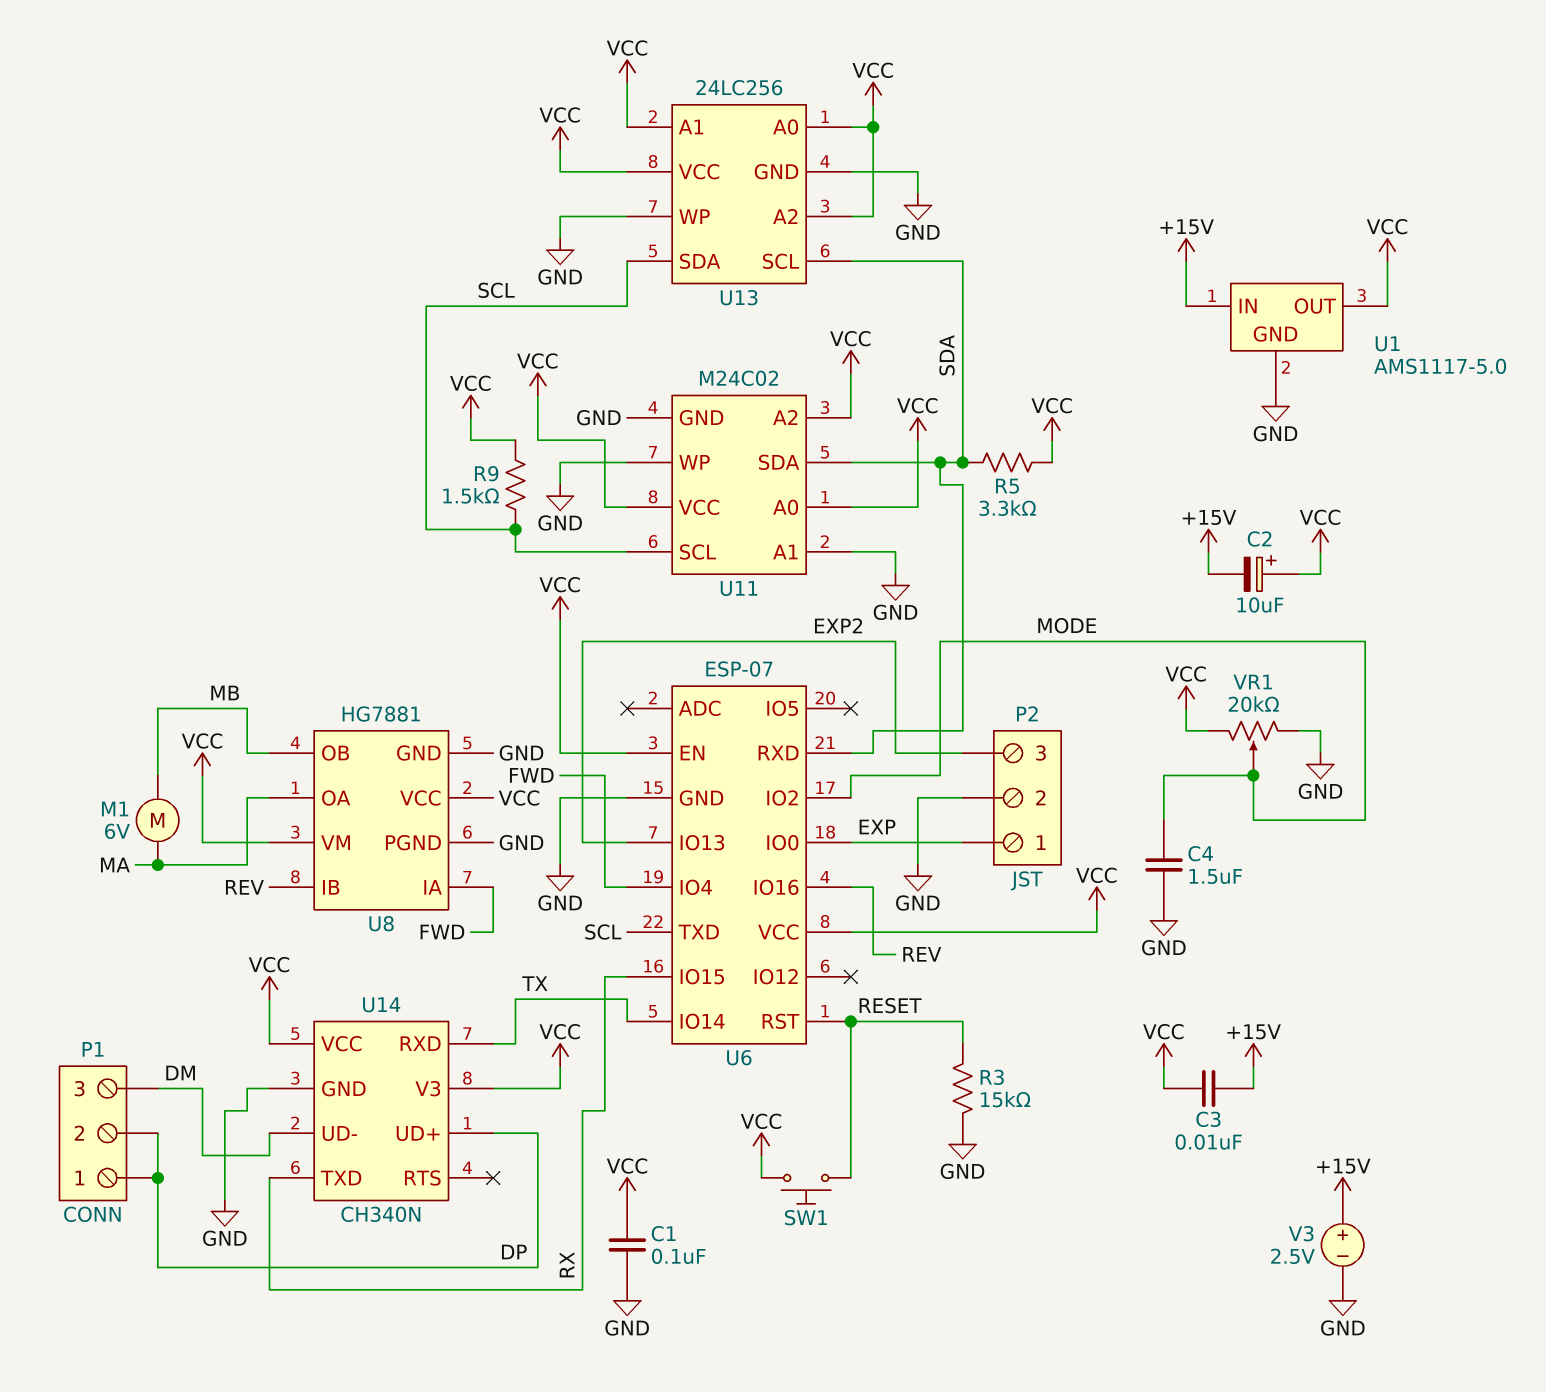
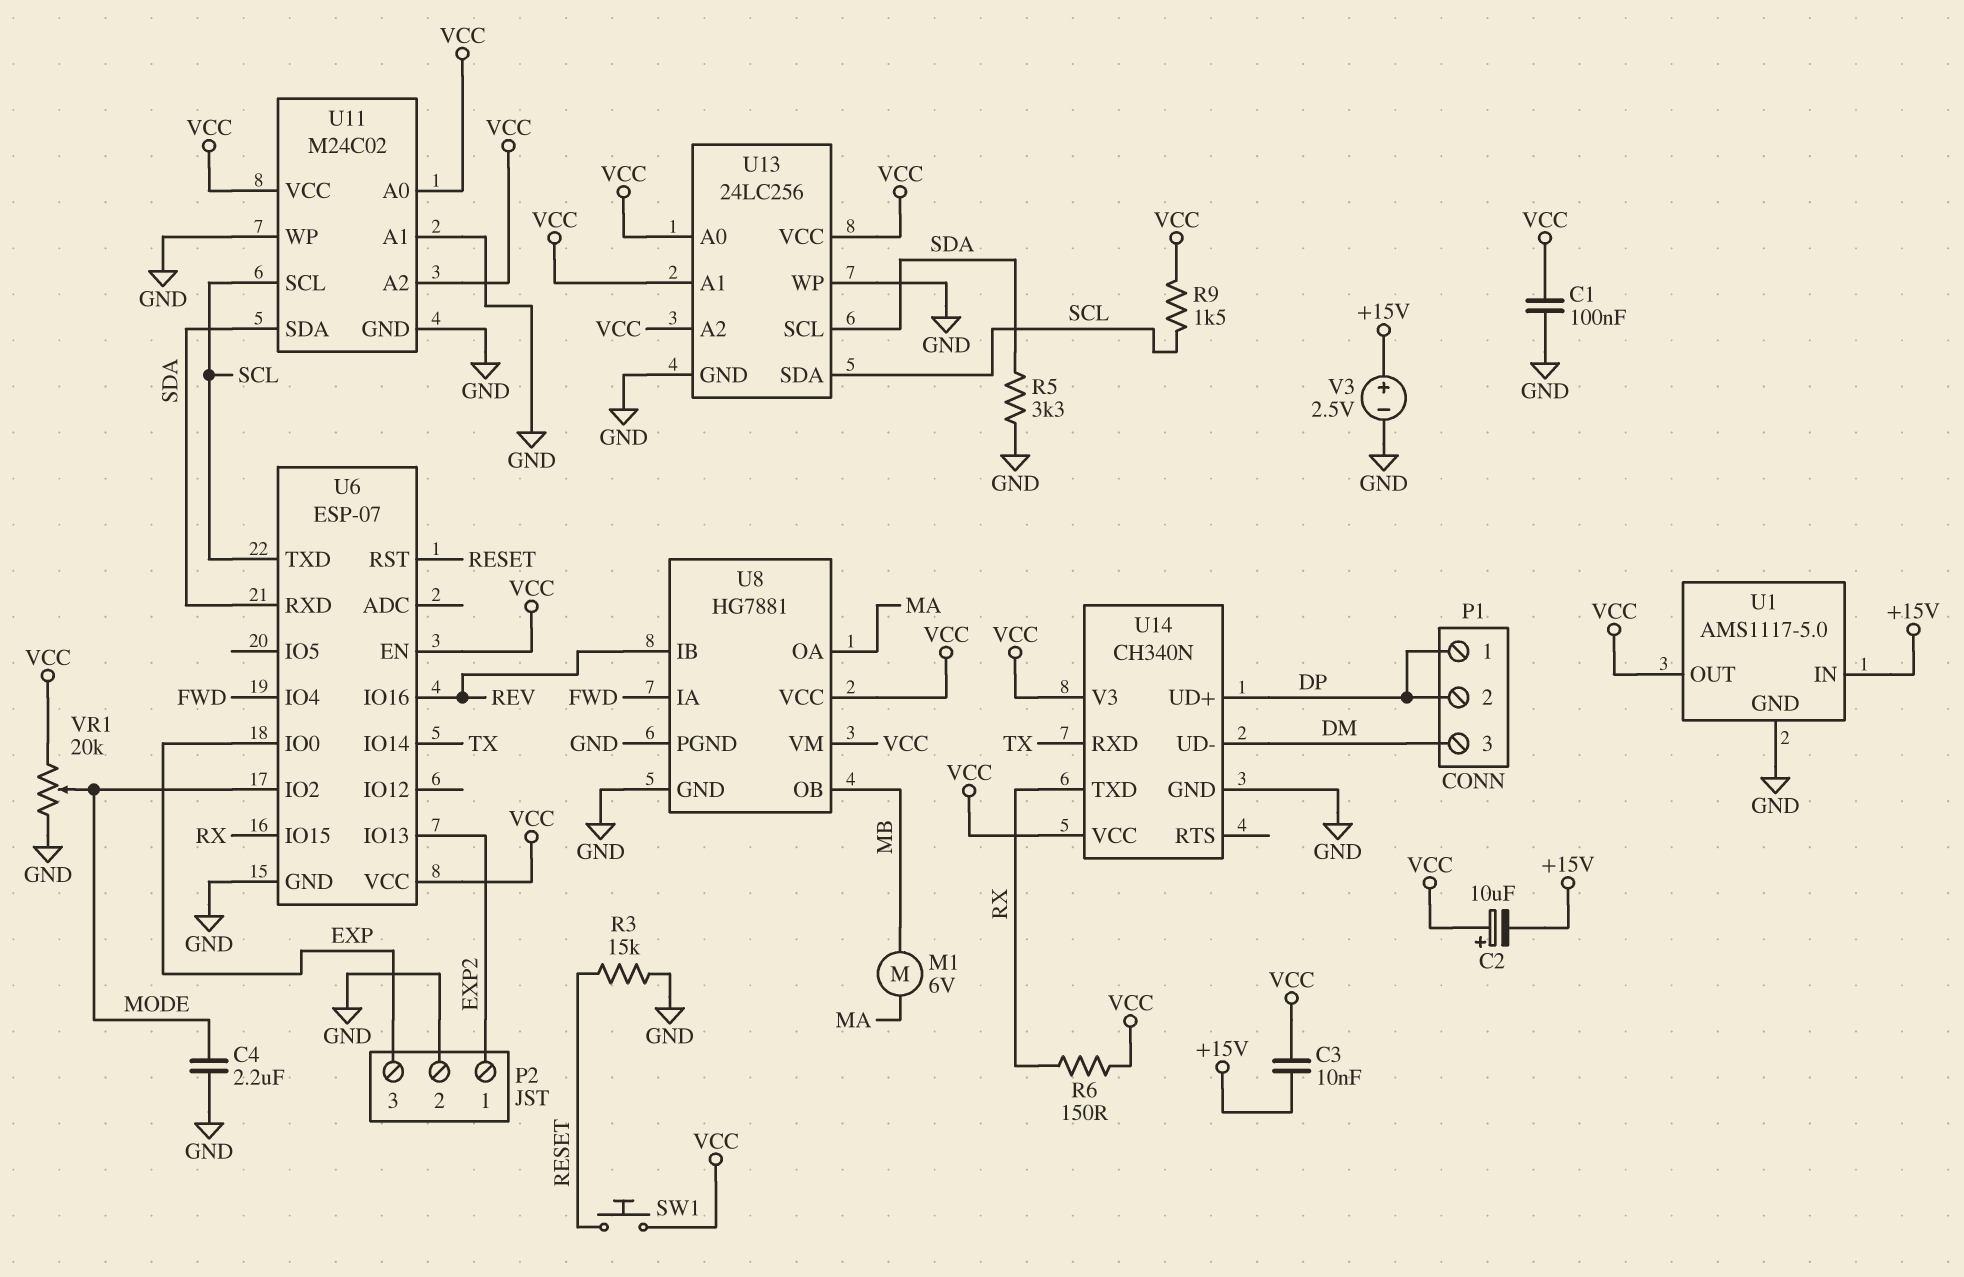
C4: 1.5uF (GND, MODE) -> 2.2uF (GND, MODE)
P2 pin 1: EXP -> EXP2
P2 pin 3: EXP2 -> EXP
R5: 3.3k (SDA, VCC) -> 3.3k (GND, SDA)
R6: none -> 150 (RX, VCC)

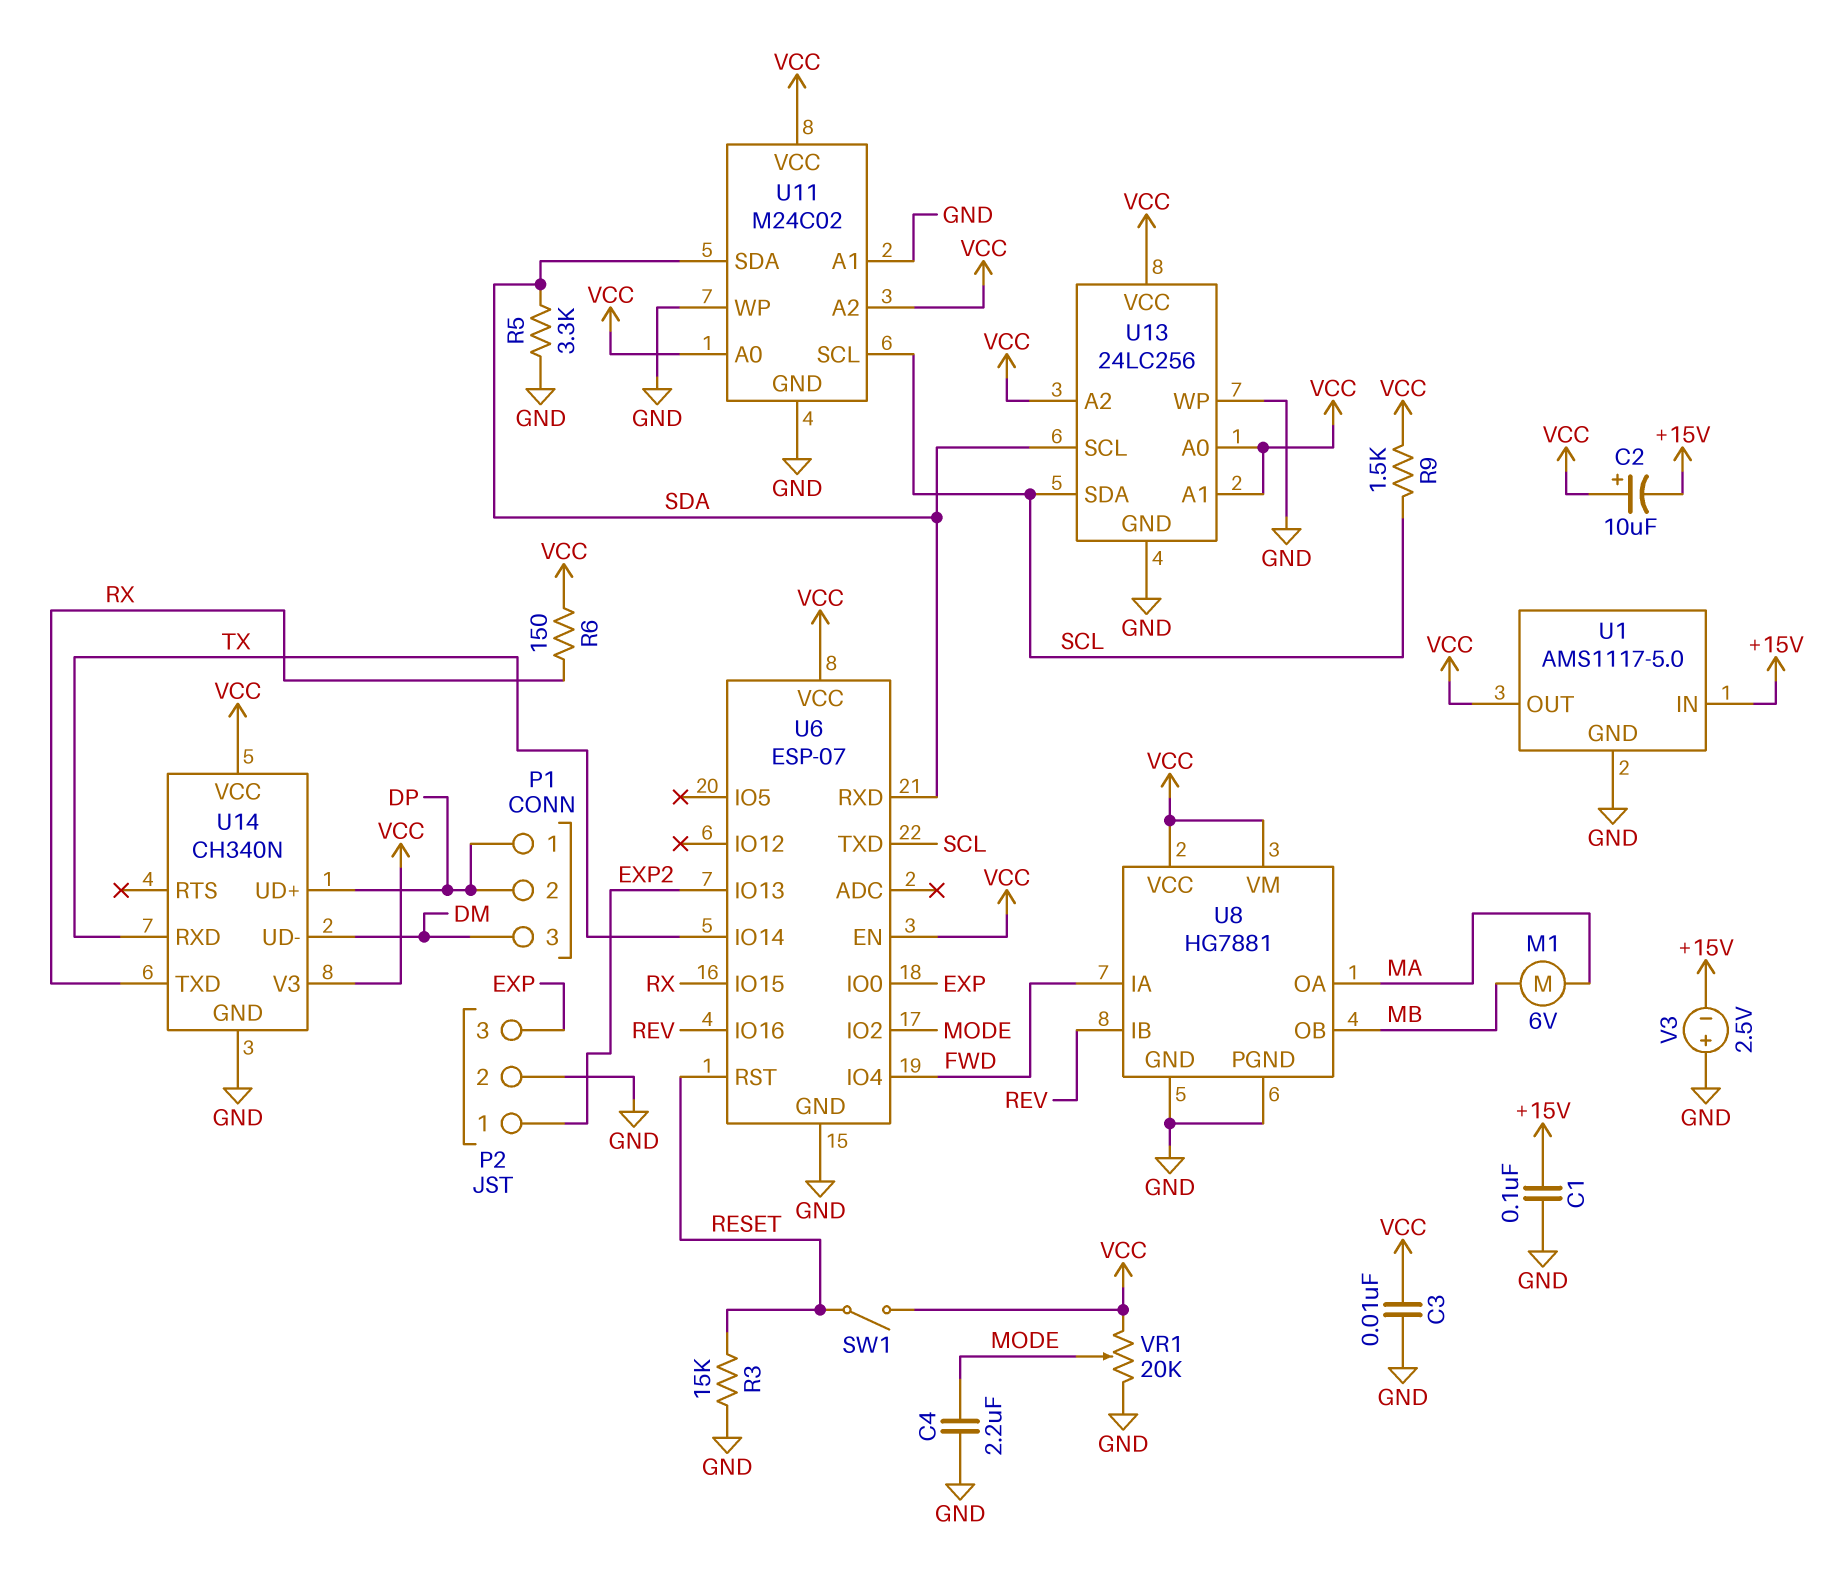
C1: 100nF (GND, VCC) -> 100nF (+15V, GND)
C3: 10nF (+15V, VCC) -> 10nF (GND, VCC)
SW1: button (RESET, VCC) -> switch (RESET, VCC)
V3: 2.5V (plus +15V, minus GND) -> 2.5V (plus GND, minus +15V)

